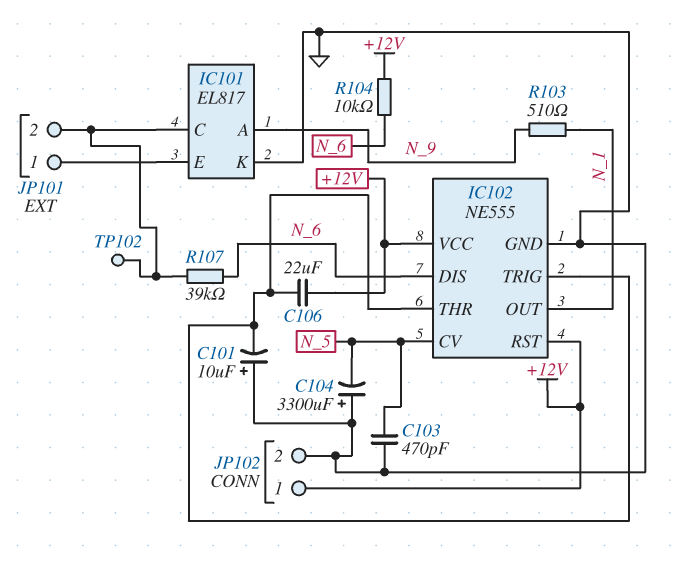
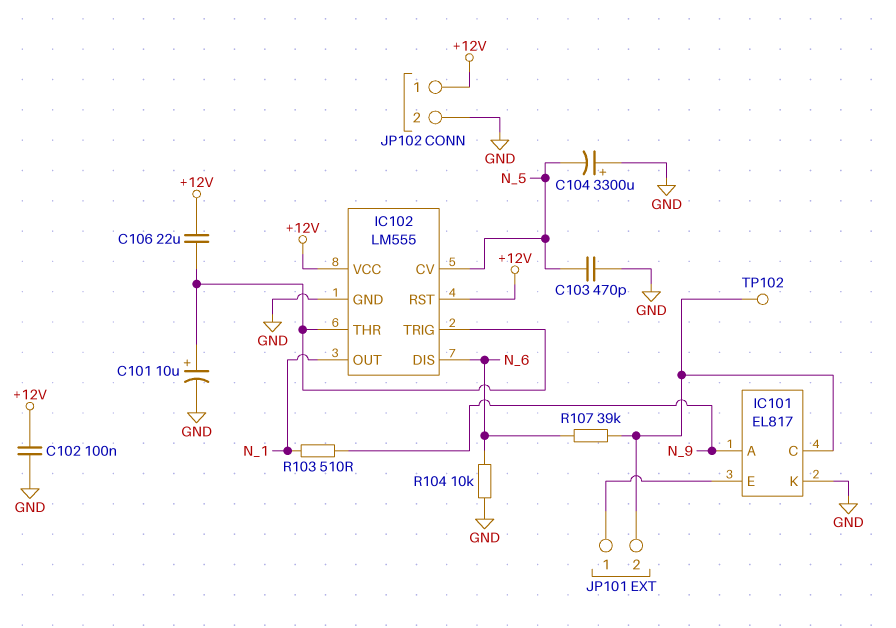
C101: 10uF (plus GND, minus IC102/THR) -> 10uF (plus IC102/THR, minus GND)
C102: none -> 100nF (+12V, GND)
IC102: NE555 -> LM555
R104: 10k (+12V, N_6) -> 10k (GND, N_6)

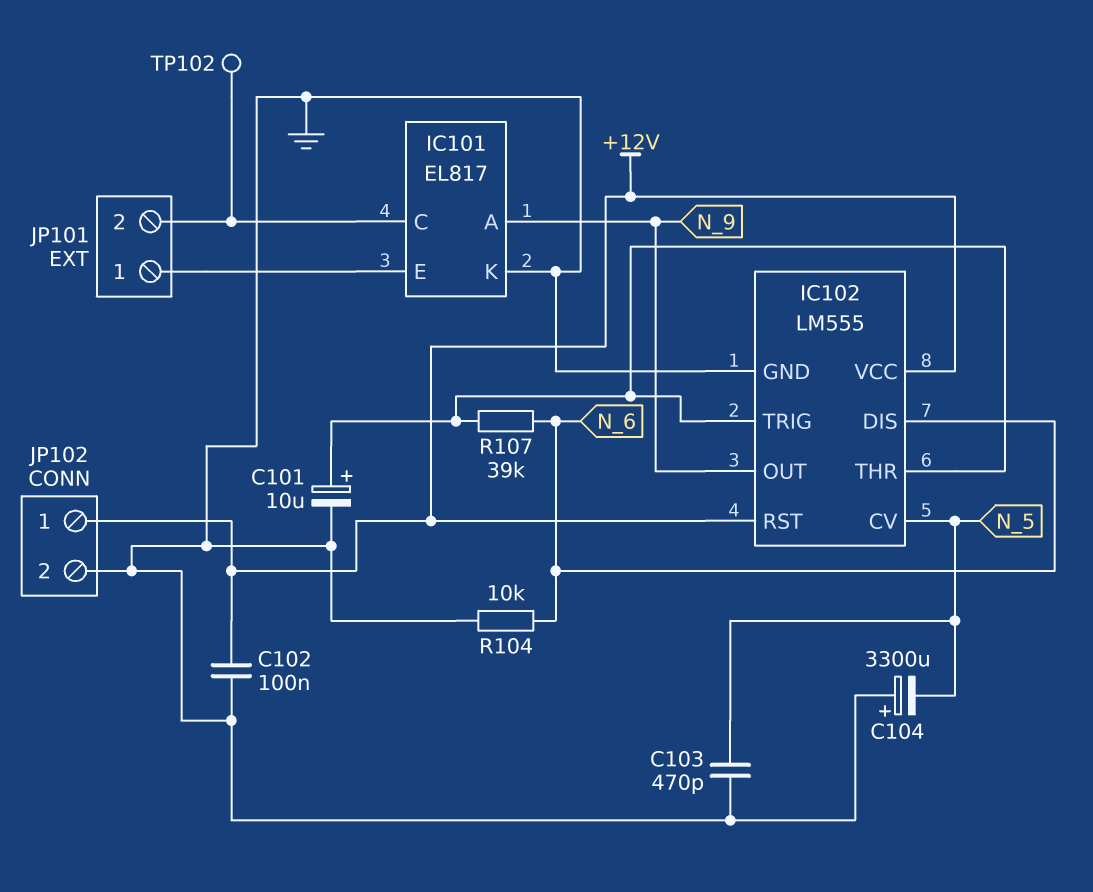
C106: 22uF (+12V, IC102/THR) -> none
IC102 pin OUT: N_1 -> N_9
R103: 510 (N_1, N_9) -> none
R107: 39k (IC101/C, N_6) -> 39k (IC102/THR, N_6)

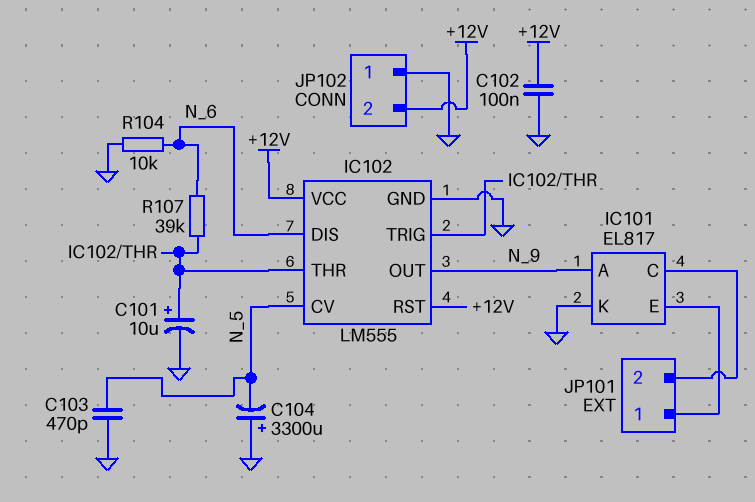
JP102 pin 1: +12V -> GND
JP102 pin 2: GND -> +12V
TP102: test point (IC101/C) -> none

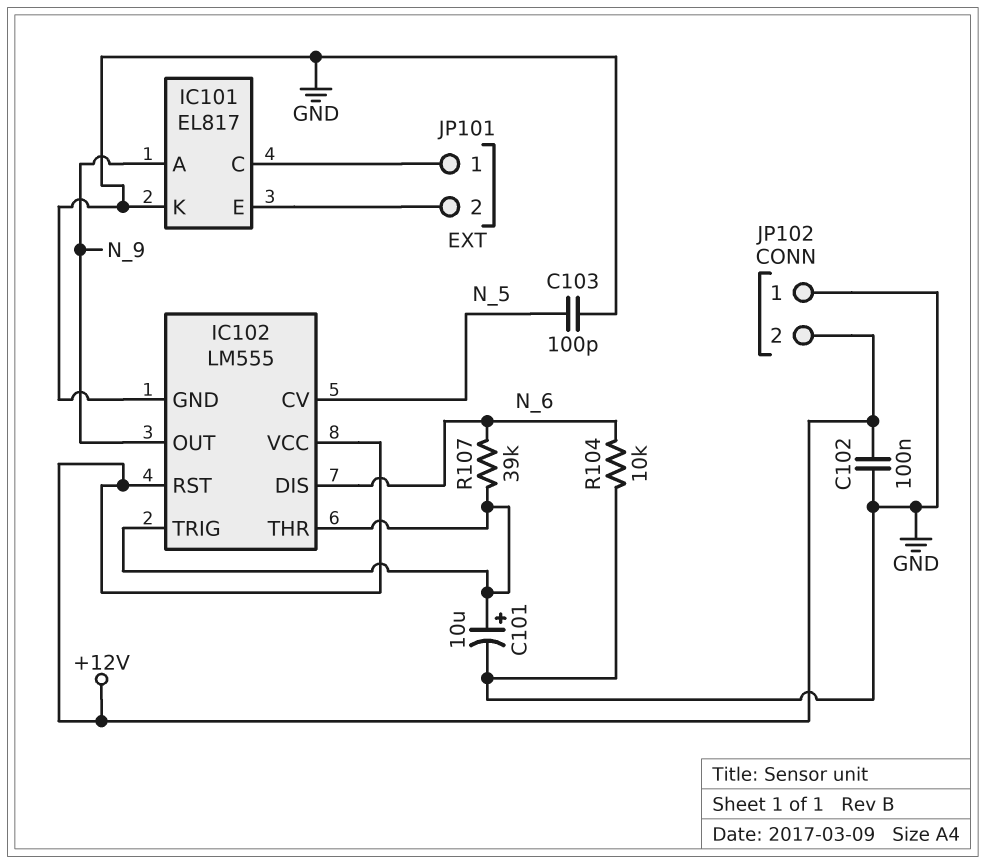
C103: 470pF (GND, N_5) -> 100pF (GND, N_5)
C104: 3300uF (plus GND, minus N_5) -> none
JP101 pin 1: IC101/E -> IC101/C
JP101 pin 2: IC101/C -> IC101/E

